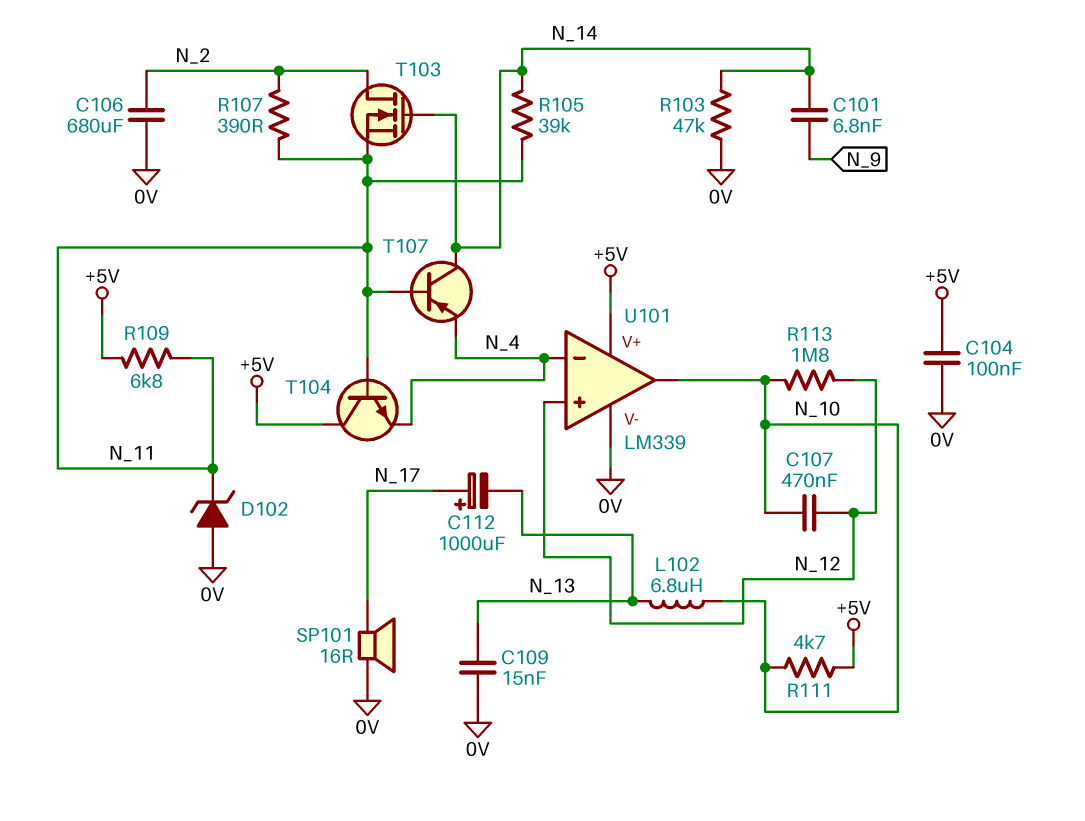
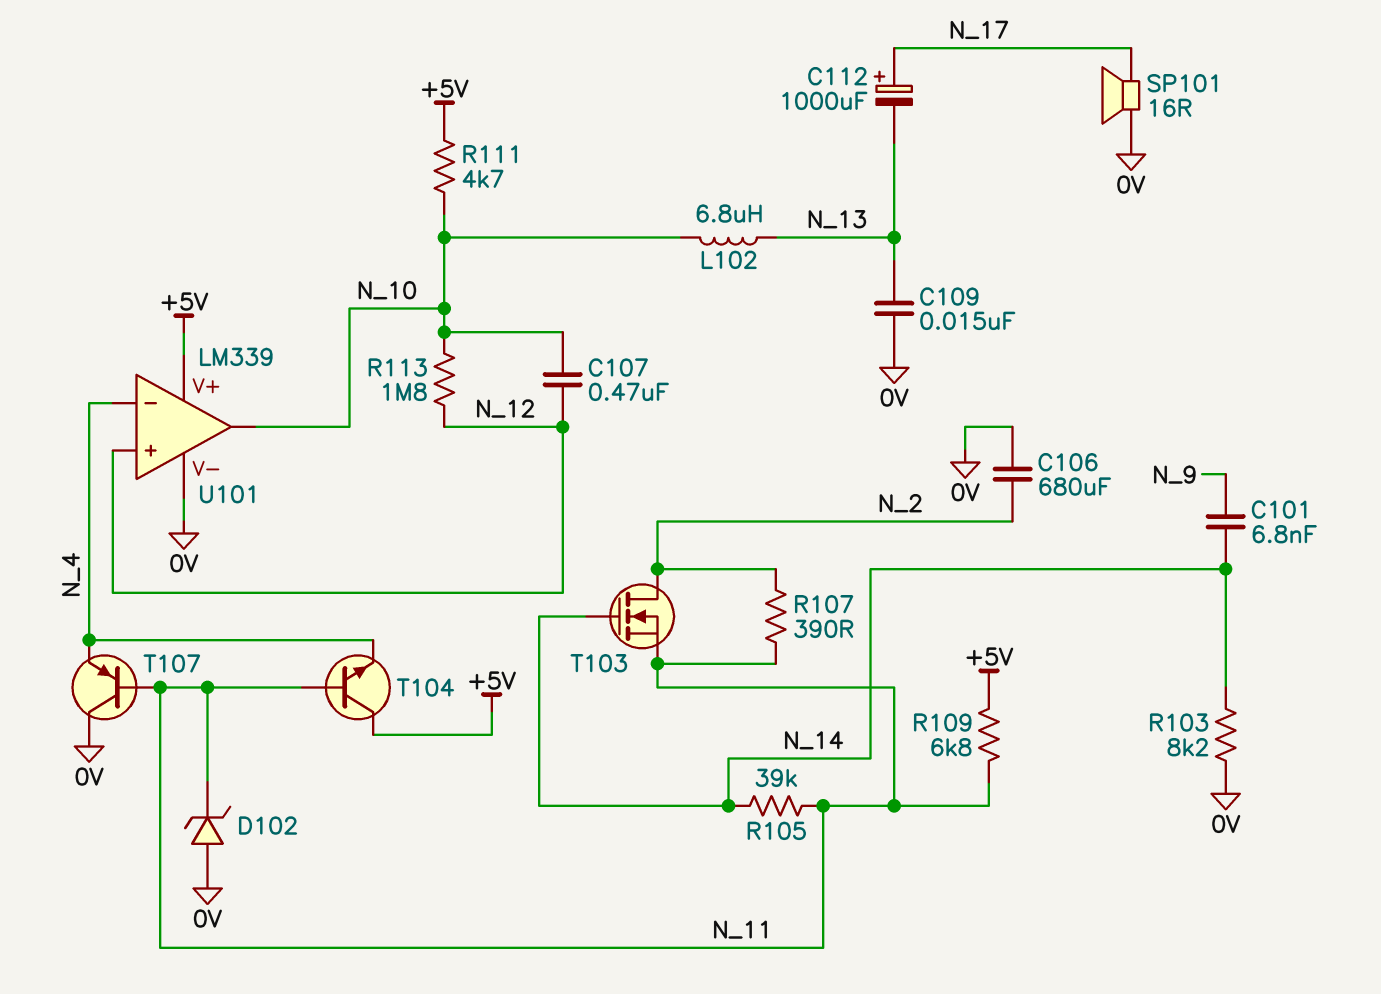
C104: 100nF (+5V, 0V) -> none
R103: 47k (0V, N_14) -> 8.2k (0V, N_14)
T107: PNP (B N_11, C N_14, E N_4) -> PNP (B N_11, C 0V, E N_4)

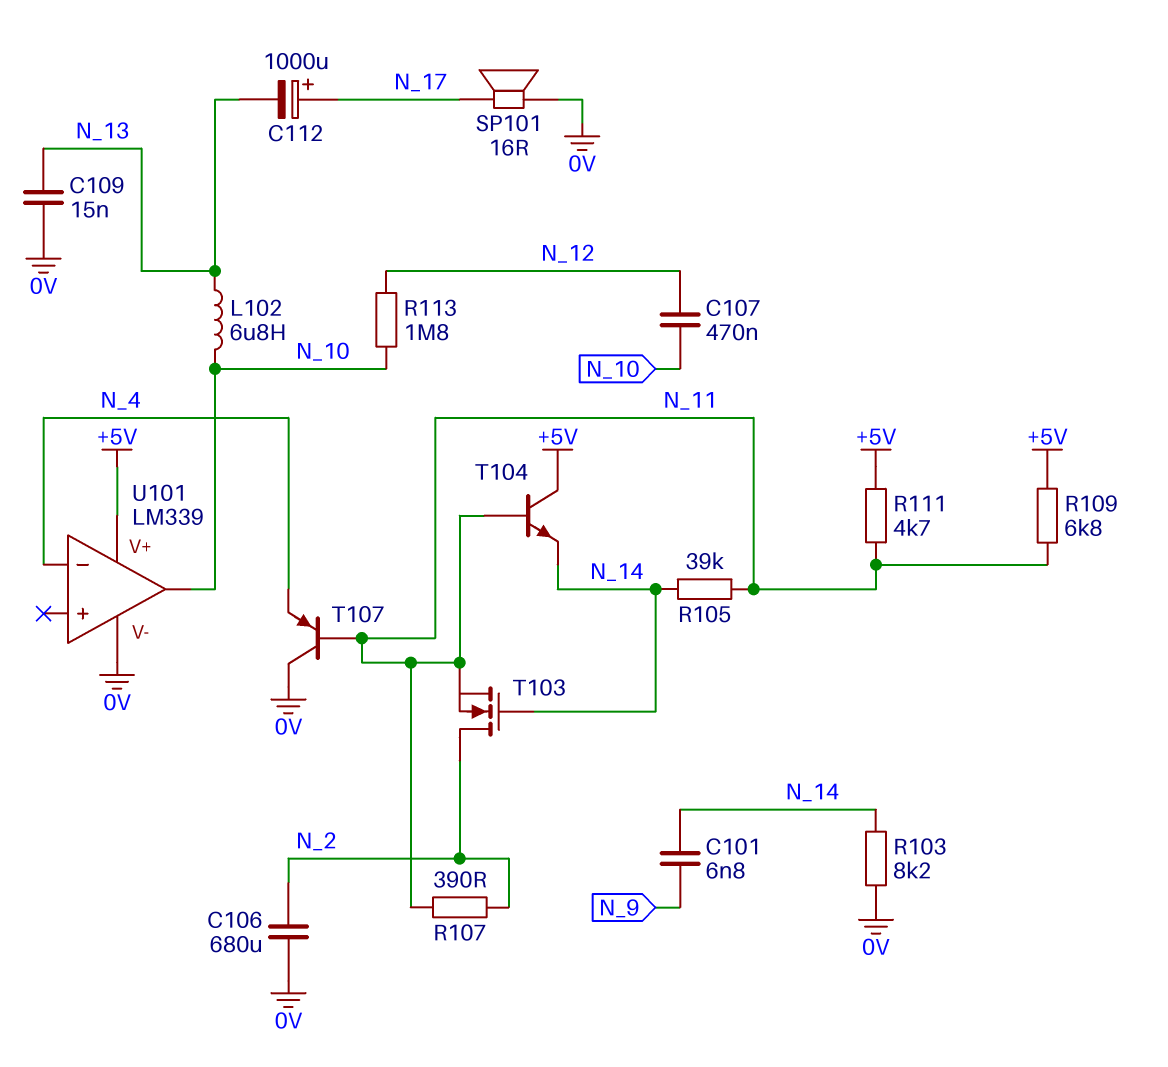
D102: zener (A 0V, K N_11) -> none
R111: 4.7k (+5V, N_10) -> 4.7k (+5V, N_11)
T104: NPN (B N_11, C +5V, E N_4) -> NPN (B N_11, C +5V, E N_14)
U101 pin in+: N_12 -> none

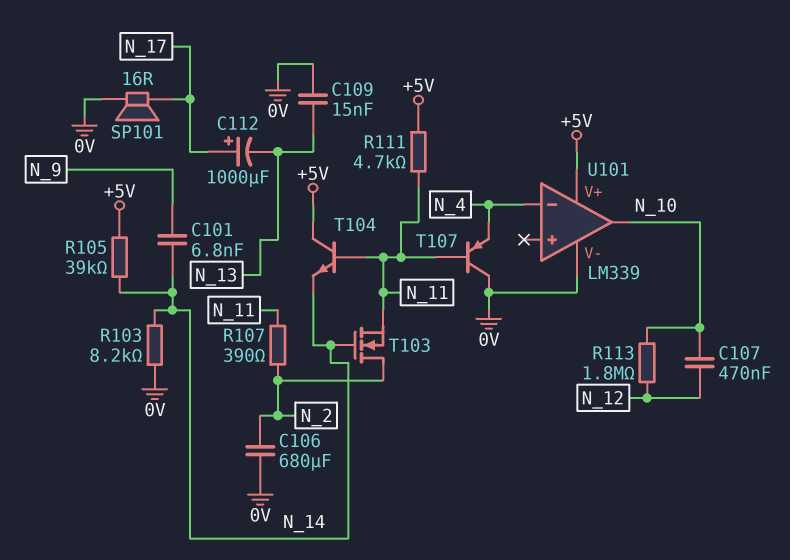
L102: 6.8uH (N_10, N_13) -> none
R105: 39k (N_11, N_14) -> 39k (+5V, N_14)
R109: 6.8k (+5V, N_11) -> none

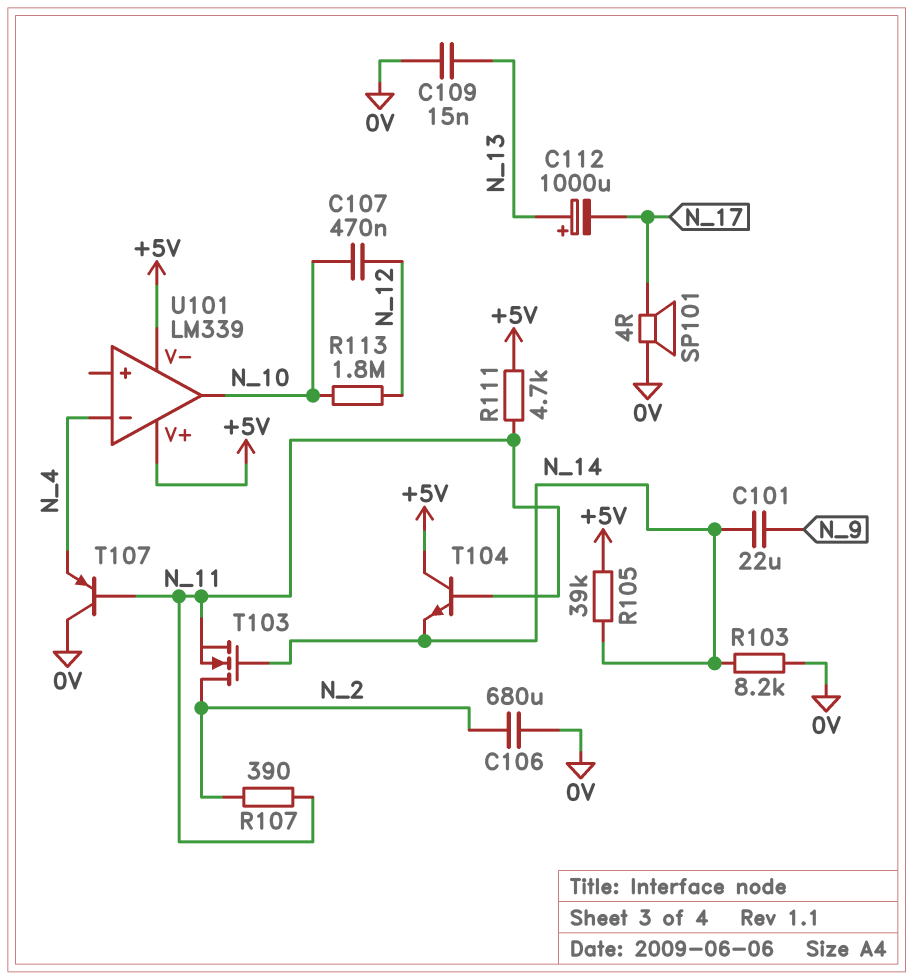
C101: 6.8nF (N_9, N_14) -> 22uF (N_9, N_14)
C112: 1000uF (plus N_17, minus N_13) -> 1000uF (plus N_13, minus N_17)
SP101: speaker 16R (0V, N_17) -> speaker 4R (0V, N_17)
U101 pin V-: 0V -> +5V

